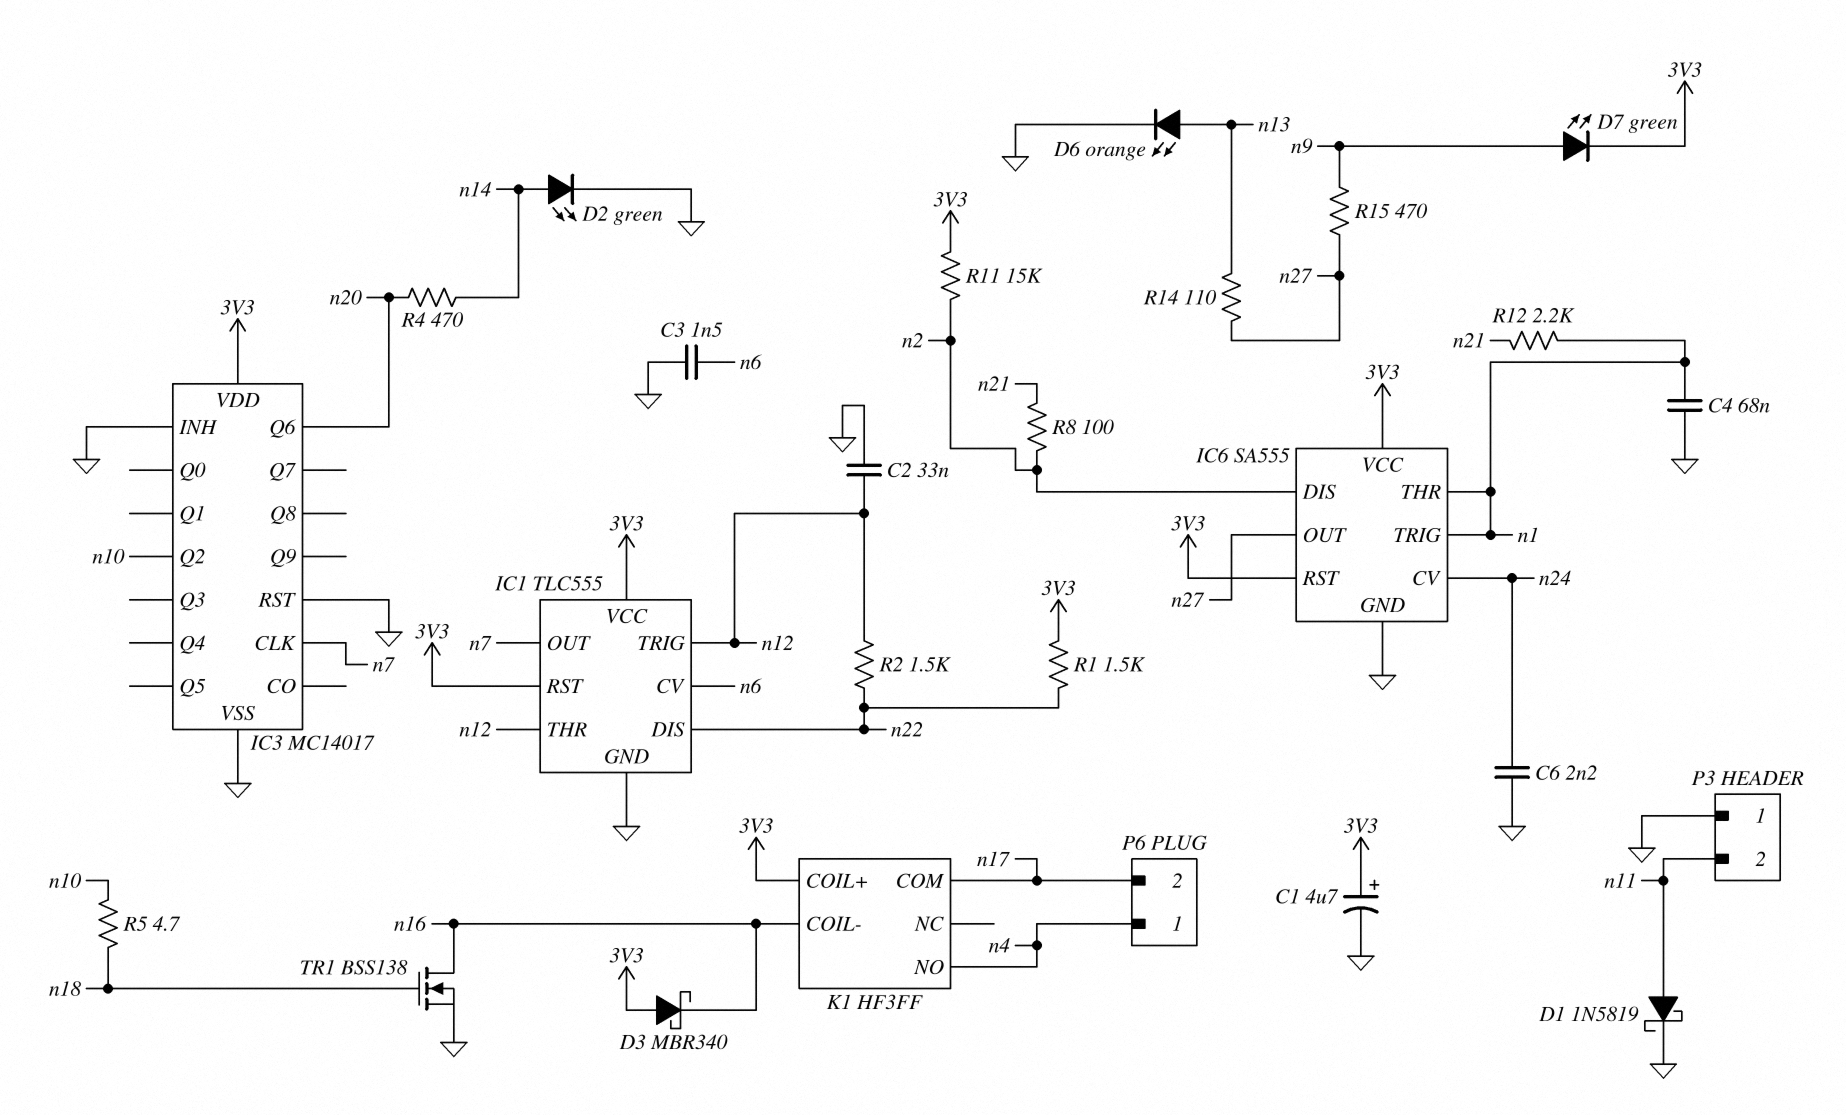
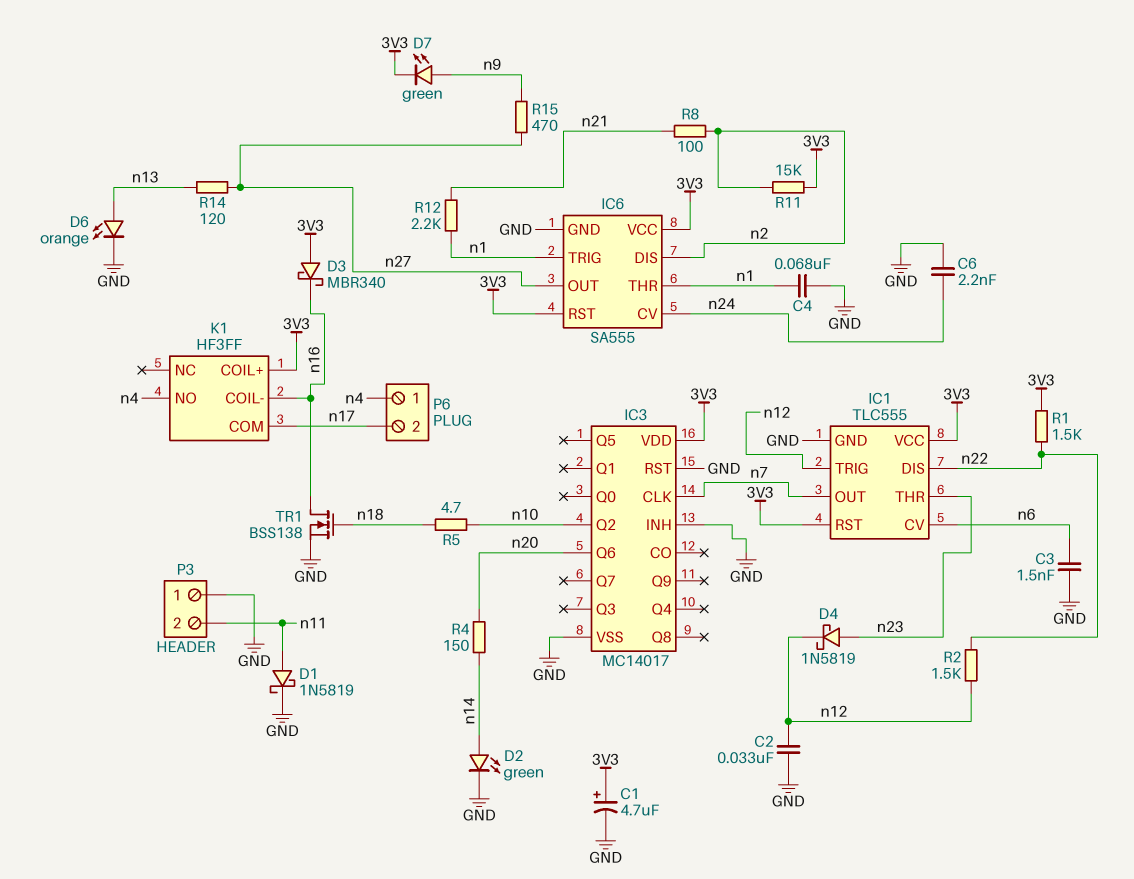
D4: none -> schottky 1N5819 (A n23, K n12)
IC1 pin THR: n12 -> n23
R4: 470 (n14, n20) -> 150 (n14, n20)
R14: 110 (n13, n27) -> 120 (n13, n27)

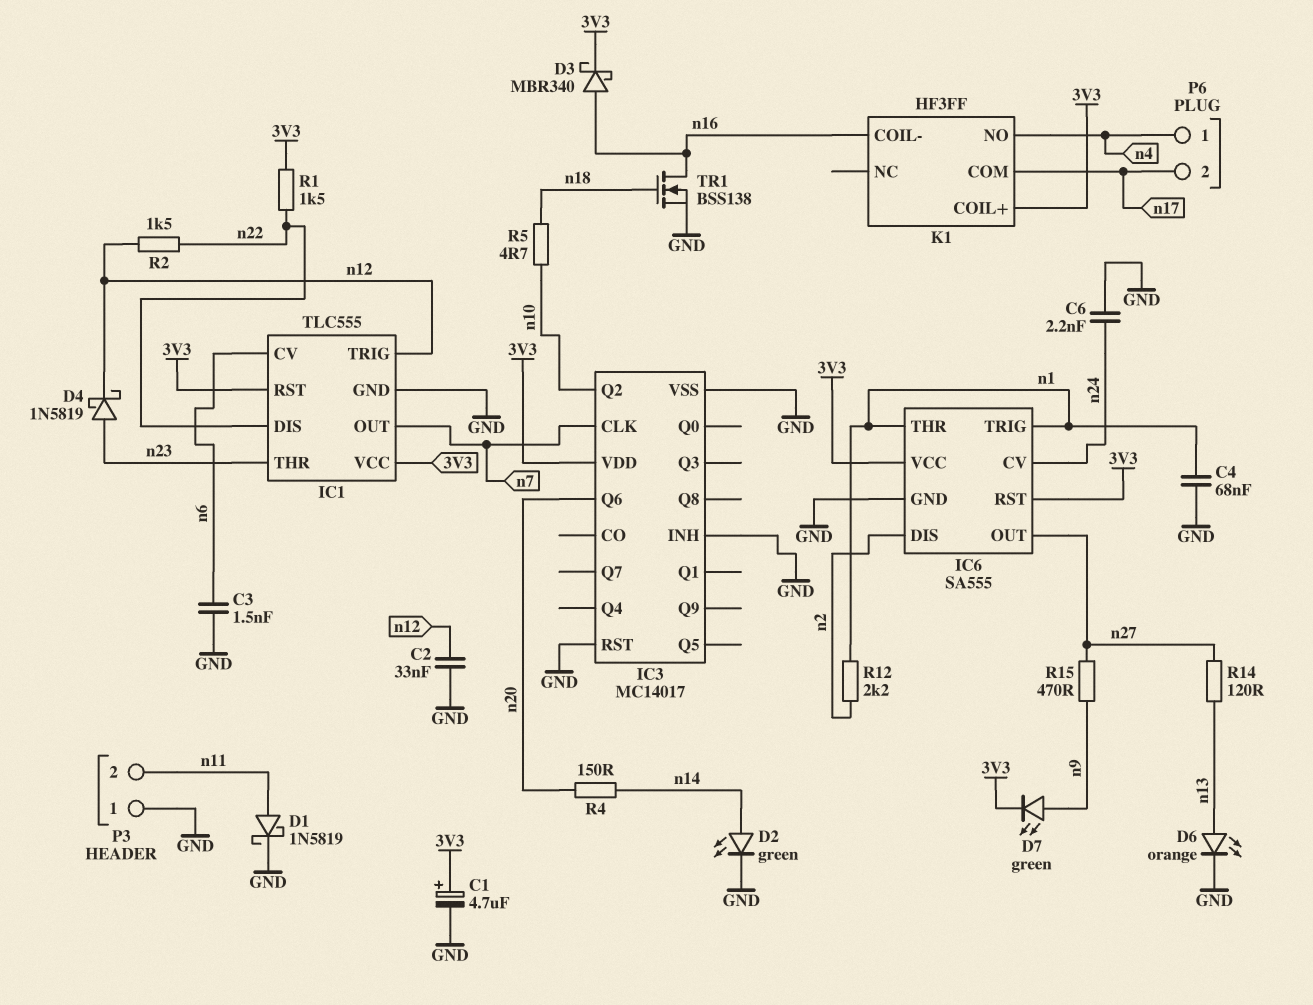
D3: schottky MBR340 (A 3V3, K n16) -> schottky MBR340 (A n16, K 3V3)
R8: 100 (n2, n21) -> none
R11: 15k (3V3, n2) -> none
R12: 2.2k (n1, n21) -> 2.2k (n1, n2)

